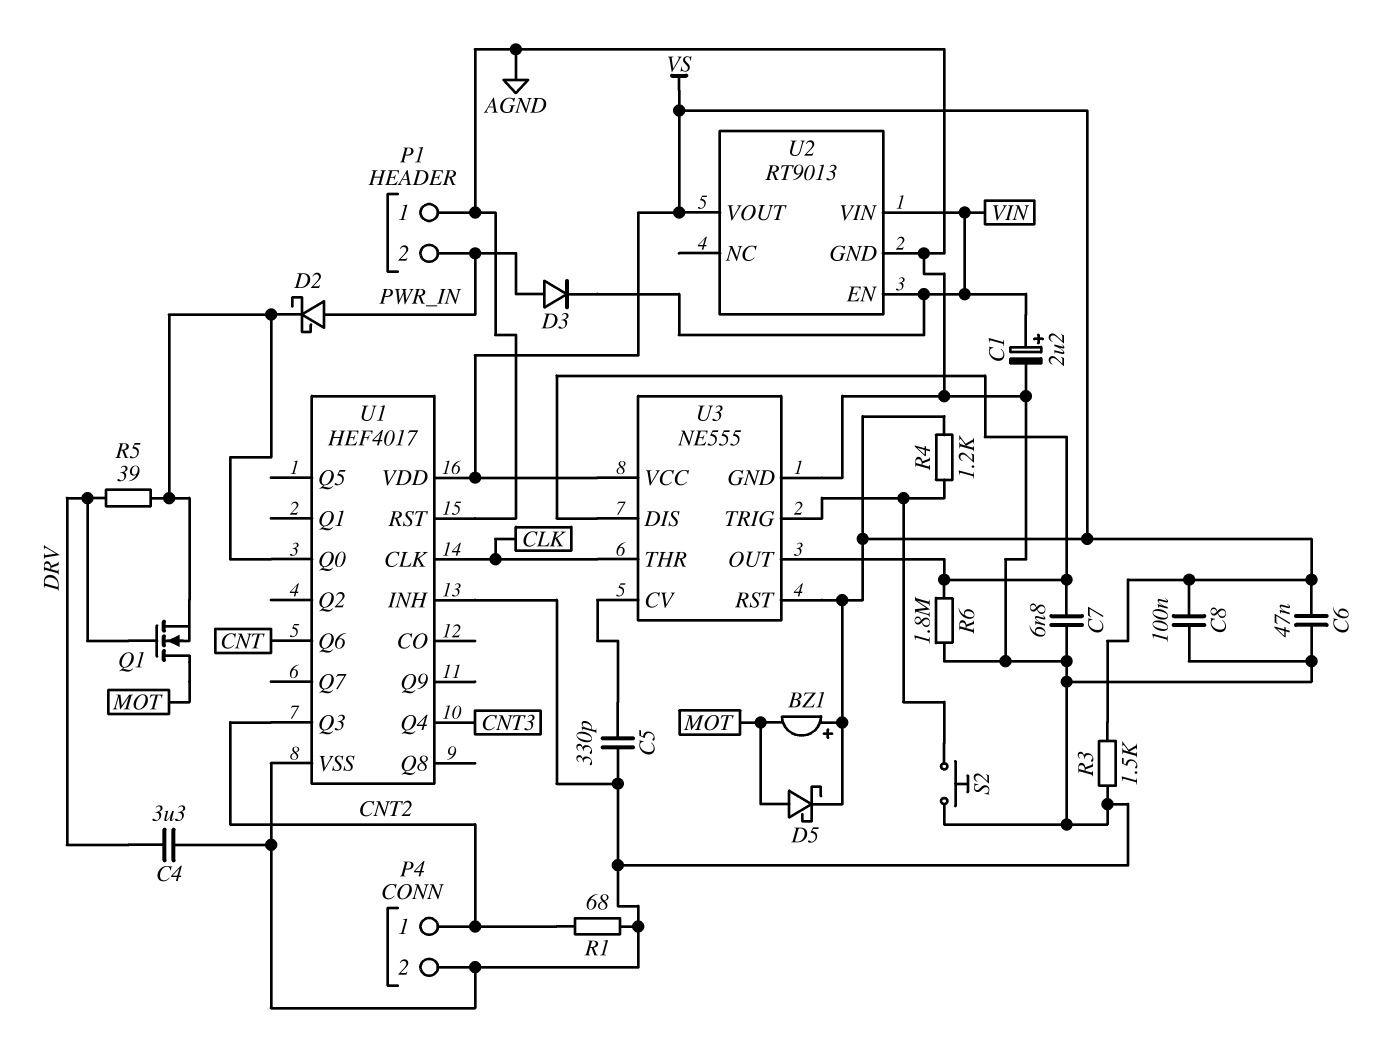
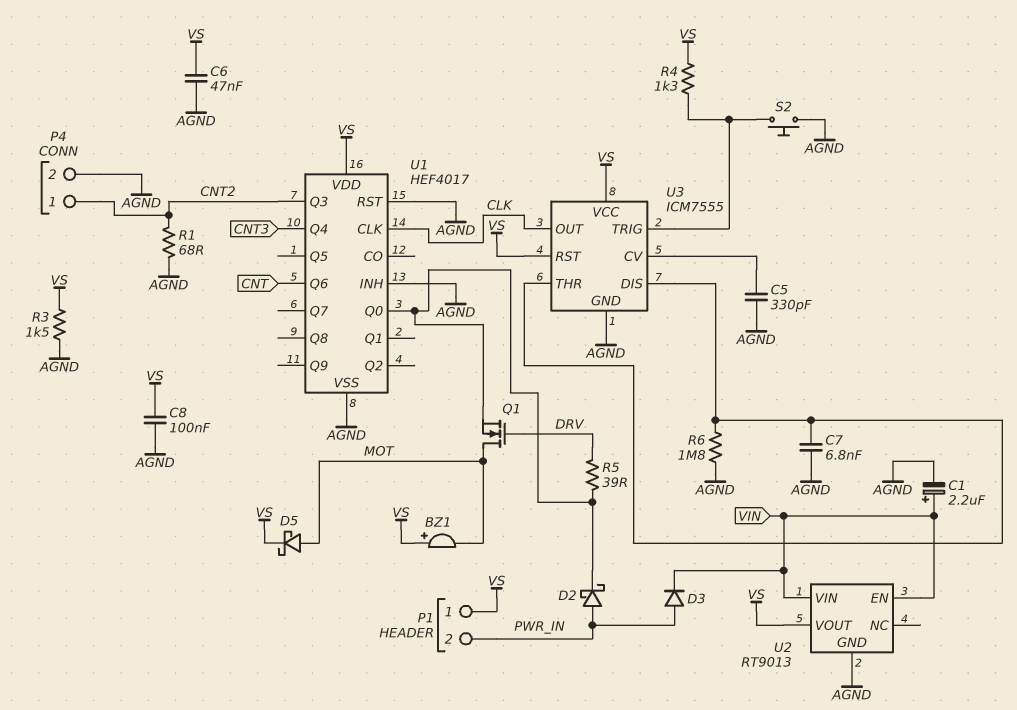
C4: 3.3uF (AGND, DRV) -> none
P1 pin 1: AGND -> VS
R4: 1.2k (U3/TRIG, VS) -> 1.3k (U3/TRIG, VS)
U3: NE555 -> ICM7555
U3 pin OUT: U3/DIS -> CLK
U3 pin THR: CLK -> U3/DIS

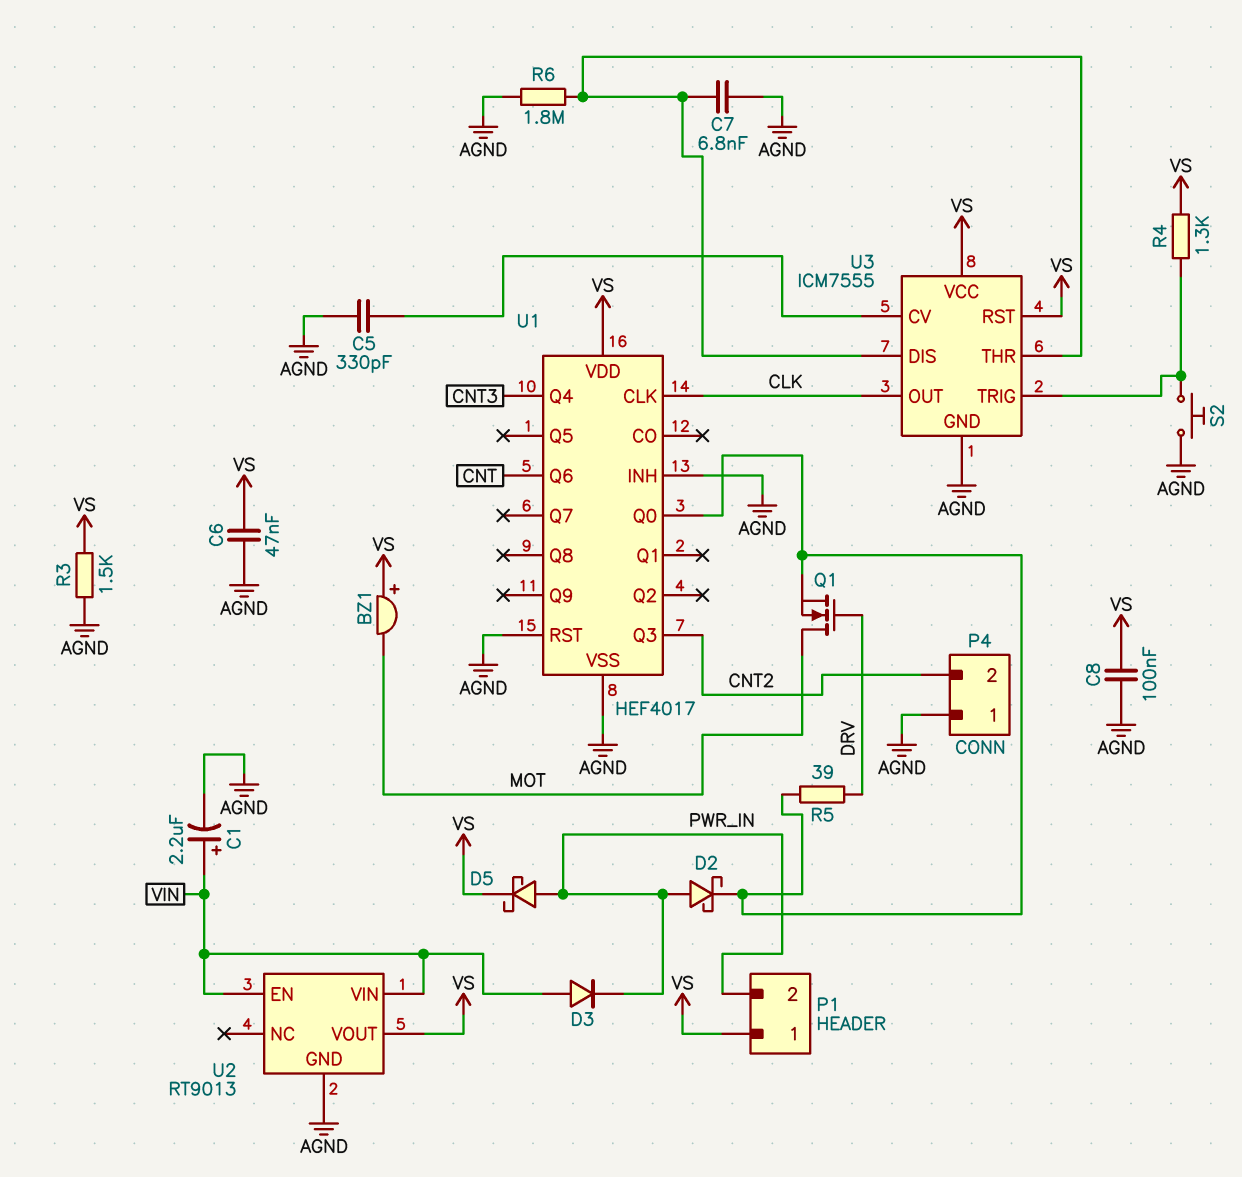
D3: diode (A PWR_IN, K VIN) -> diode (A VIN, K PWR_IN)
D5: schottky (A MOT, K VS) -> schottky (A PWR_IN, K VS)
P4 pin 1: CNT2 -> AGND
P4 pin 2: AGND -> CNT2
R1: 68 (AGND, CNT2) -> none

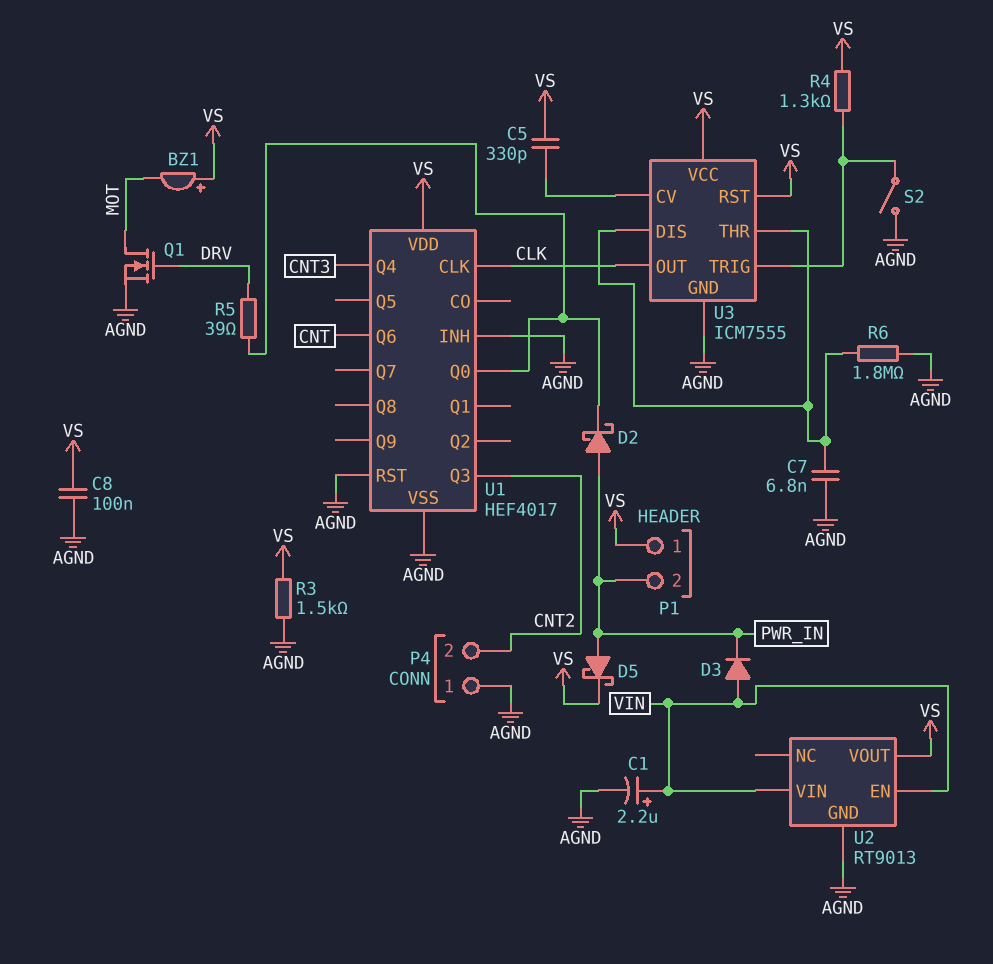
C5: 330pF (AGND, U3/CV) -> 330pF (U3/CV, VS)
C6: 47nF (AGND, VS) -> none
Q1: NMOS (G DRV, D MOT, S U1/Q0) -> NMOS (G DRV, D MOT, S AGND)
S2: button (AGND, U3/TRIG) -> switch (AGND, U3/TRIG)

